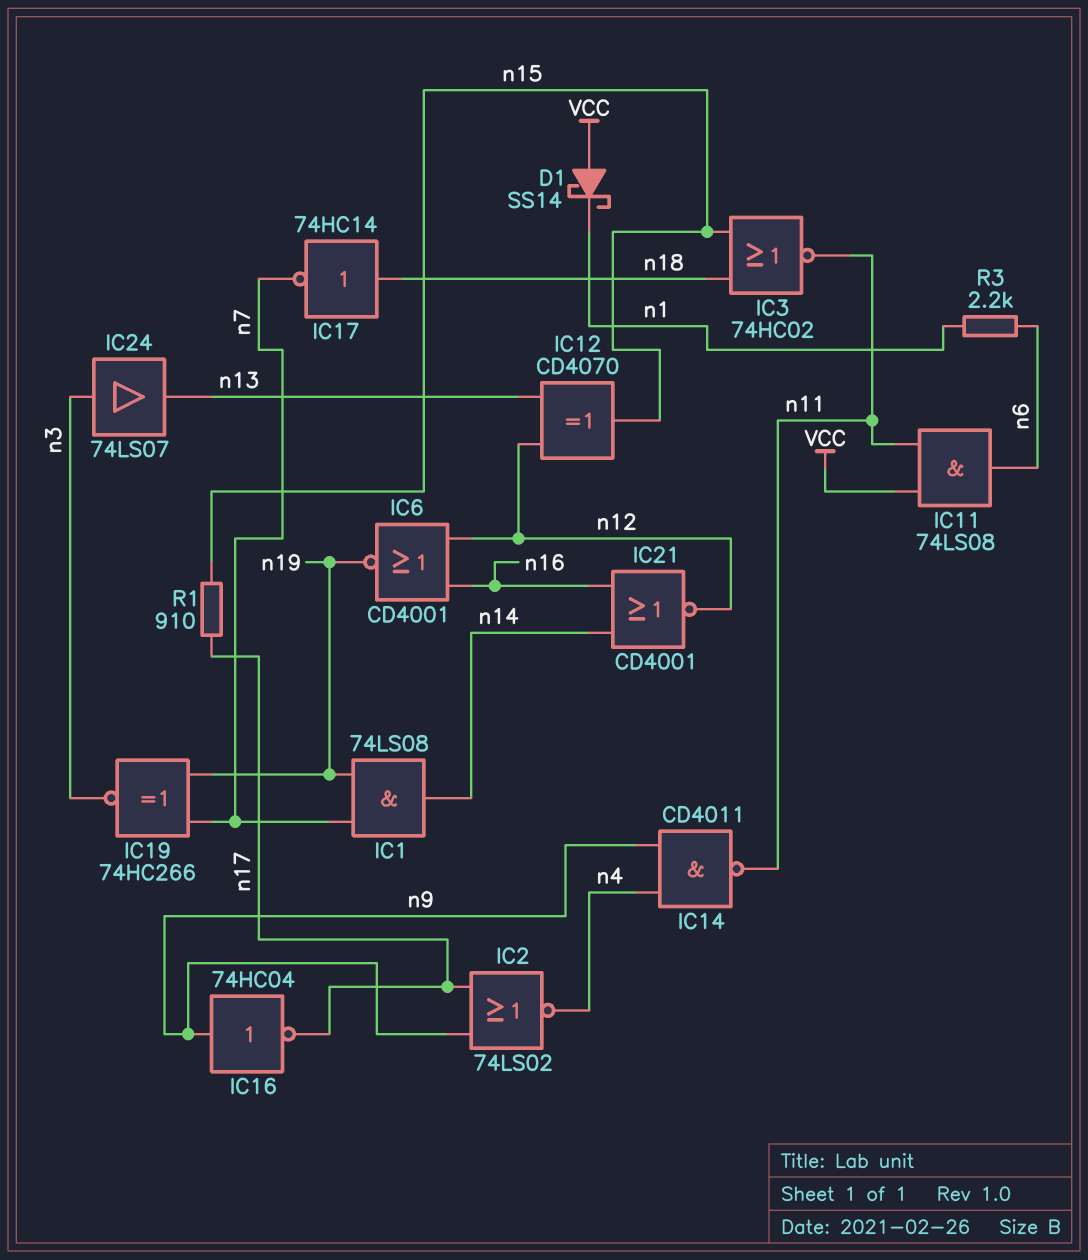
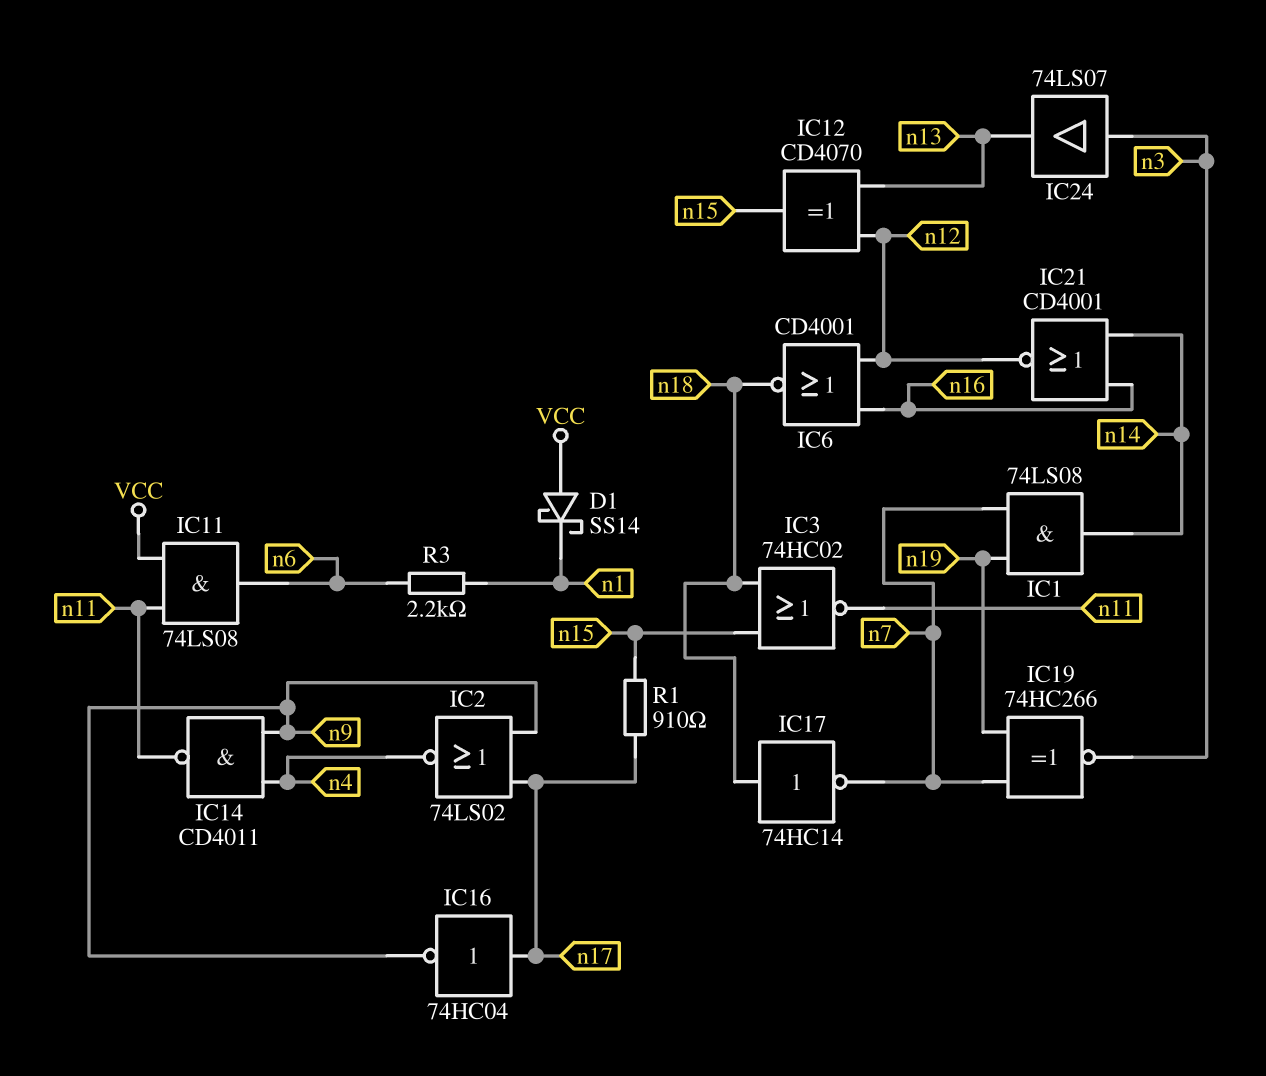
IC6: NOR CD4001 (in n12, in n16, out n19) -> NOR CD4001 (in n12, in n16, out n18)
IC16: NOT 74HC04 (in n9, out n17) -> NOT 74HC04 (in n17, out n9)

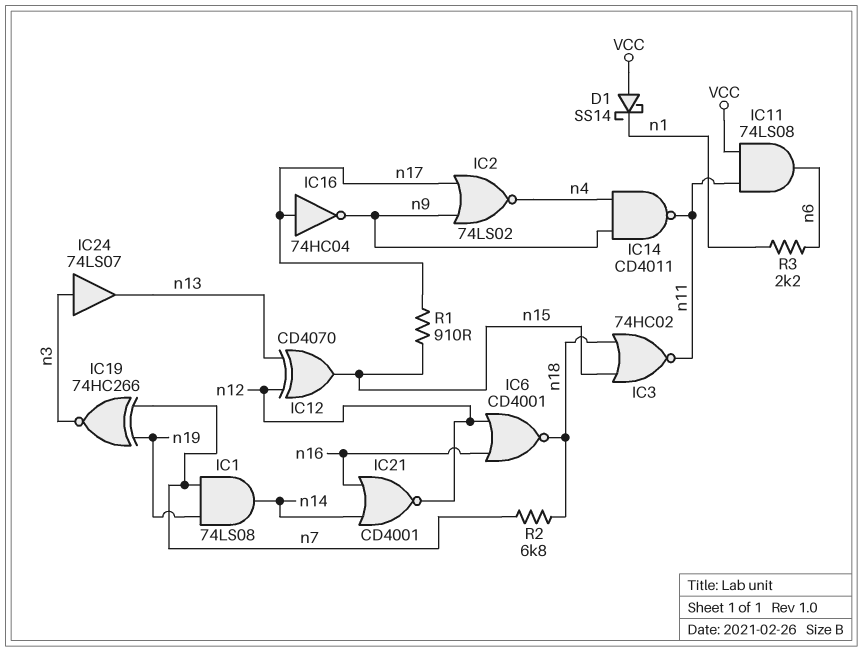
IC17: NOT 74HC14 (in n18, out n7) -> none
R2: none -> 6.8k (n7, n18)

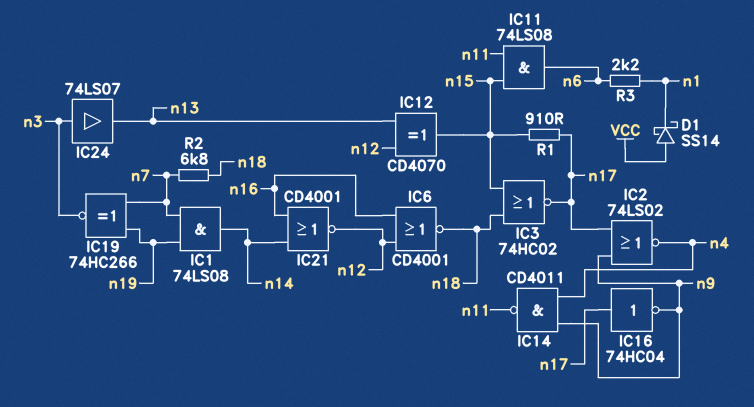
IC3: NOR 74HC02 (in n15, in n18, out n11) -> NOR 74HC02 (in n15, in n18, out n17)
IC11: AND 74LS08 (in VCC, in n11, out n6) -> AND 74LS08 (in n11, in n15, out n6)

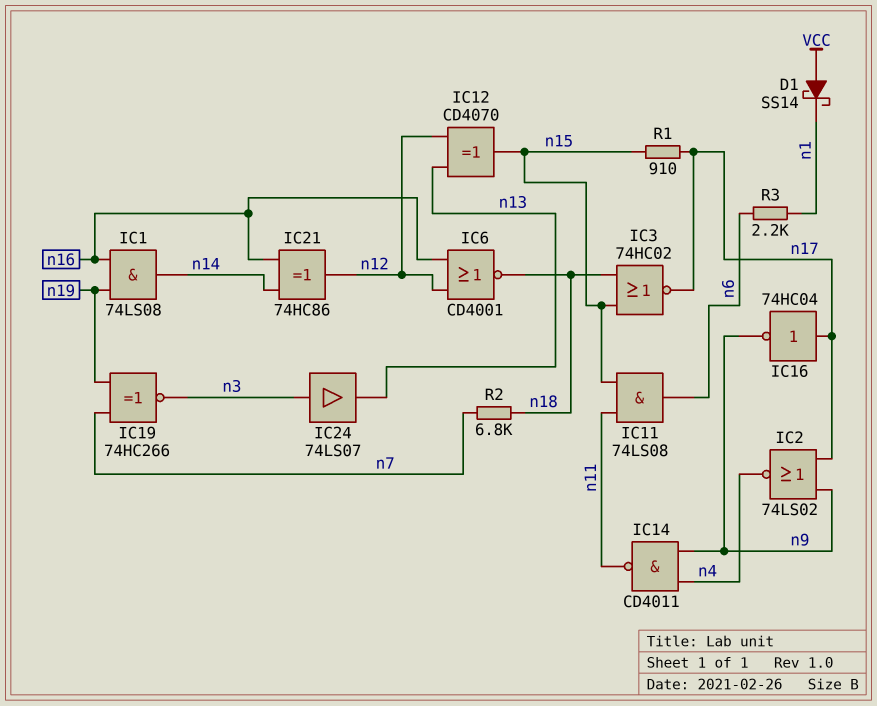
IC1: AND 74LS08 (in n7, in n19, out n14) -> AND 74LS08 (in n16, in n19, out n14)
IC21: NOR CD4001 (in n14, in n16, out n12) -> XOR 74HC86 (in n14, in n16, out n12)

